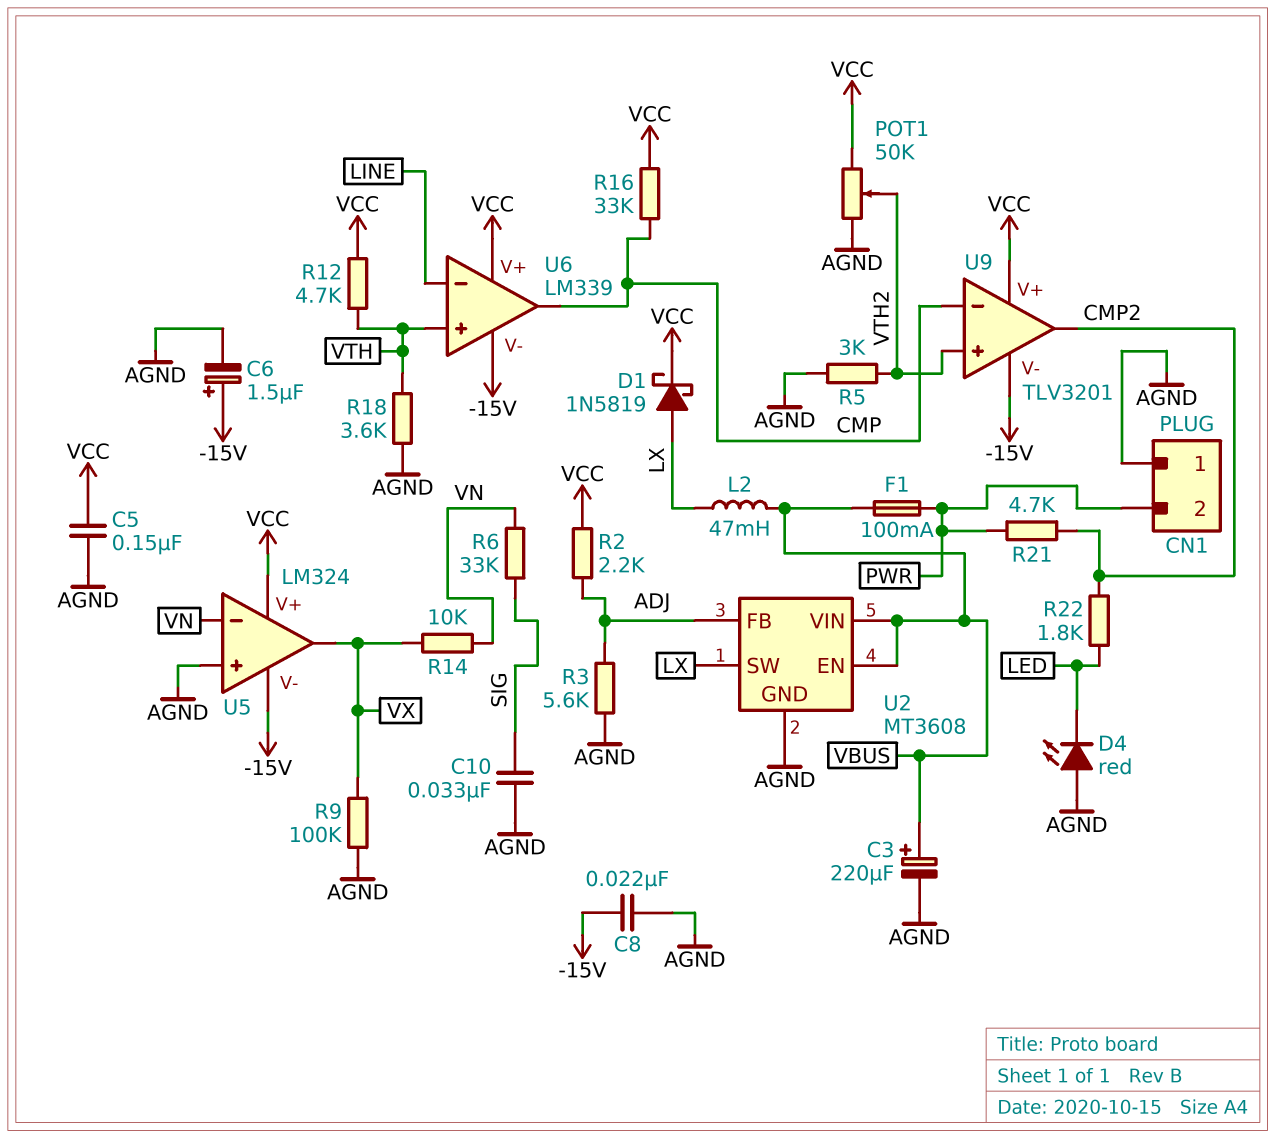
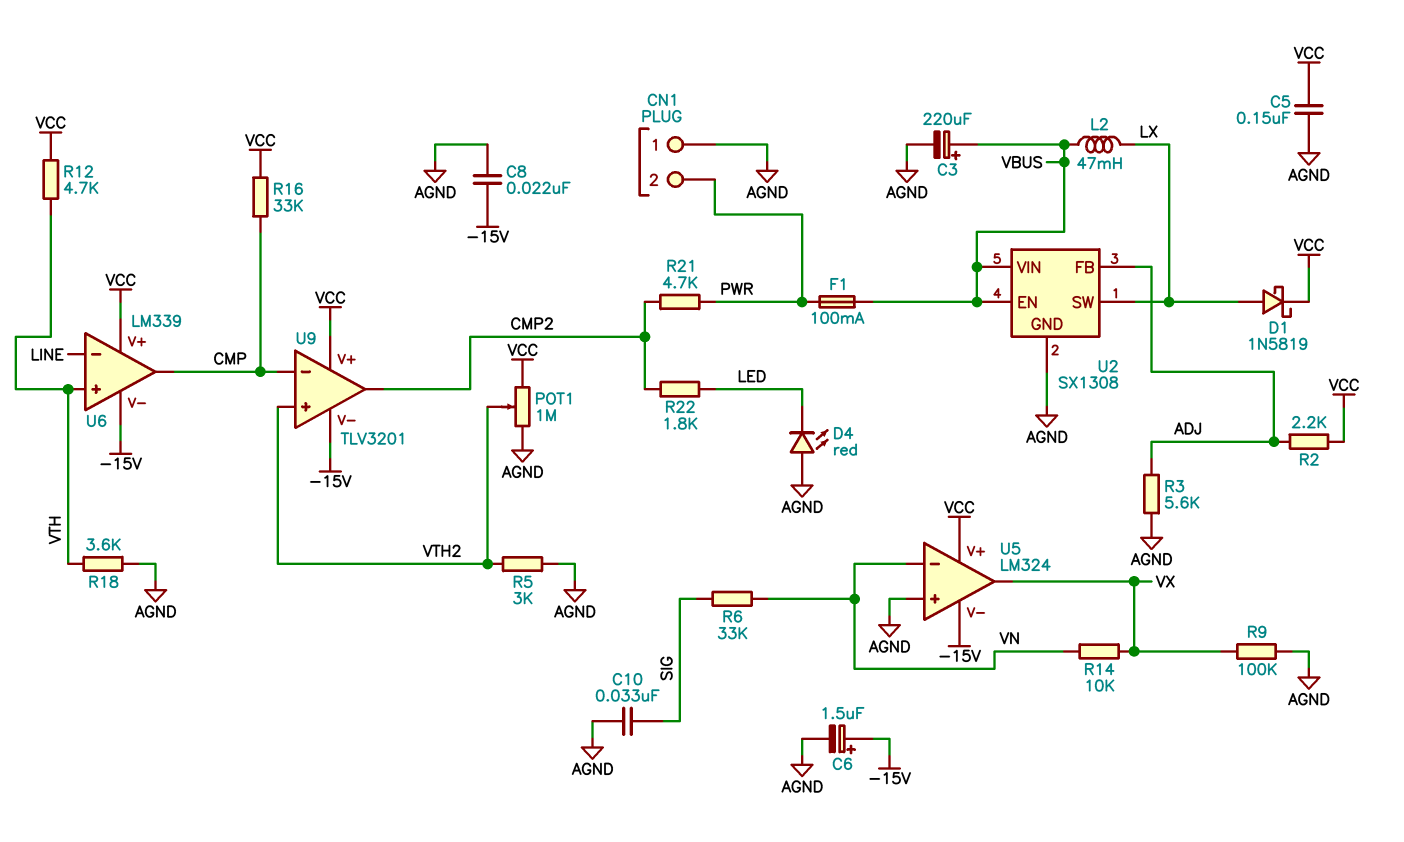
POT1: 50k (AGND, VCC, wiper VTH2) -> 1M (AGND, VCC, wiper VTH2)
U2: MT3608 -> SX1308

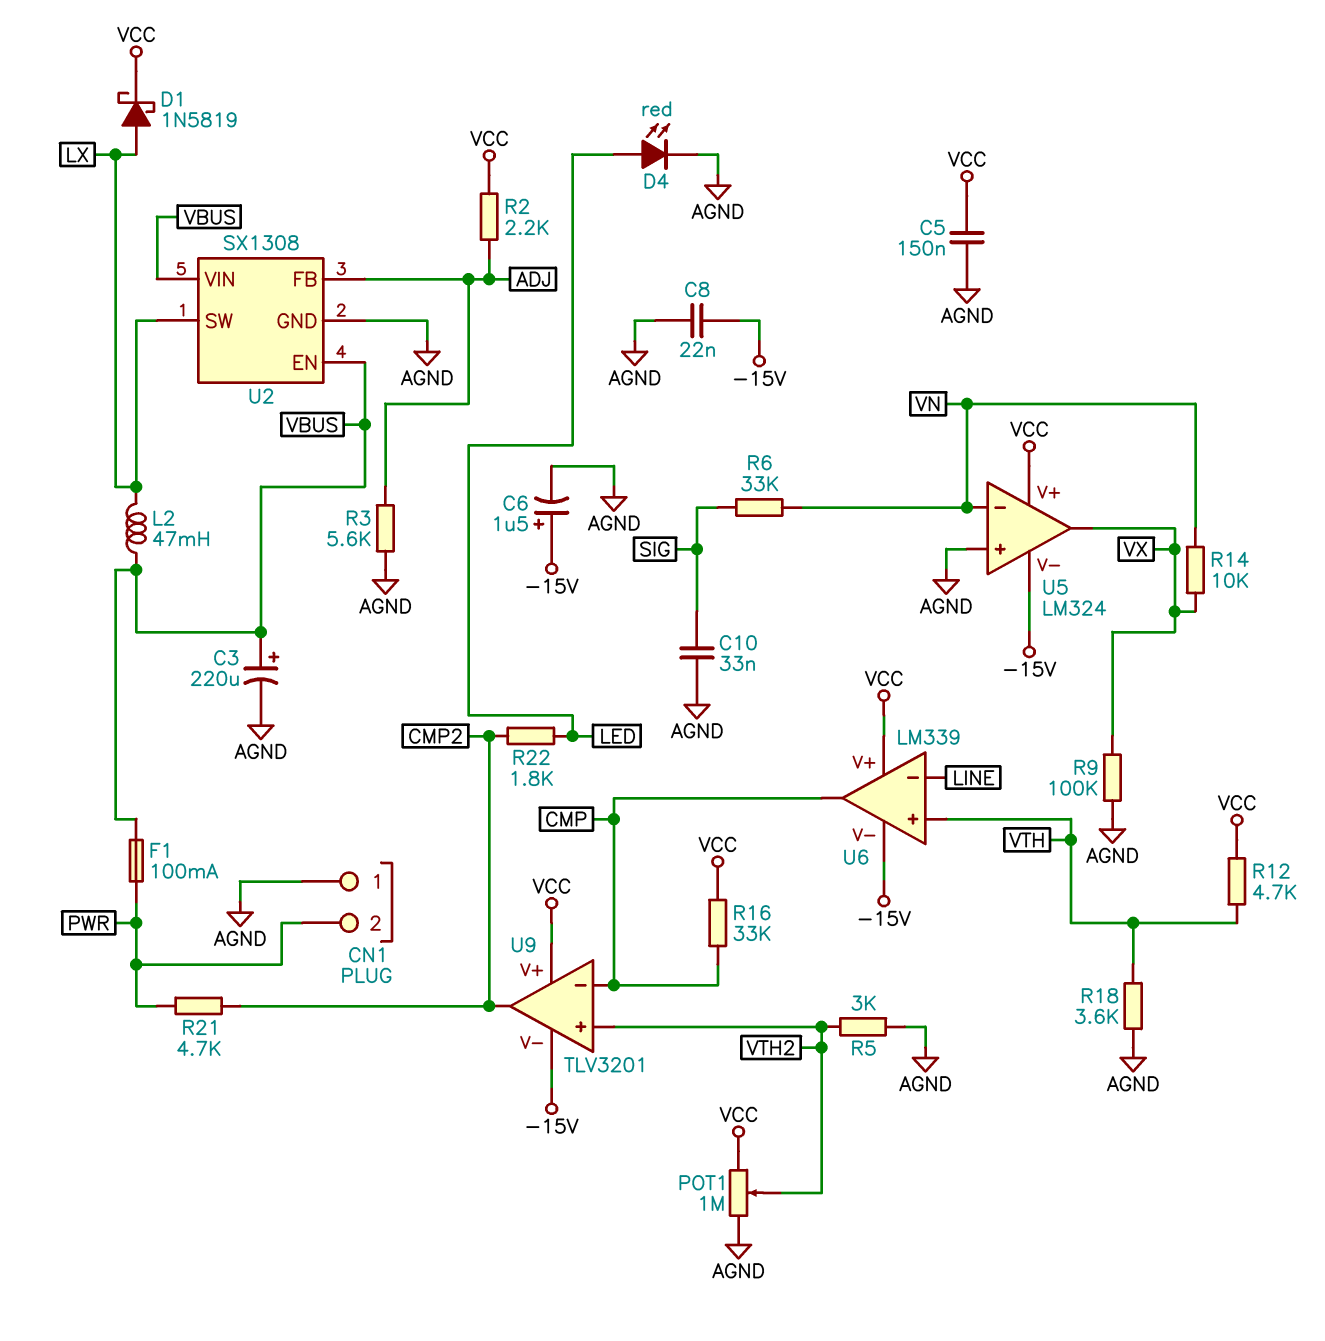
D4: LED red (A AGND, K LED) -> LED red (A LED, K AGND)

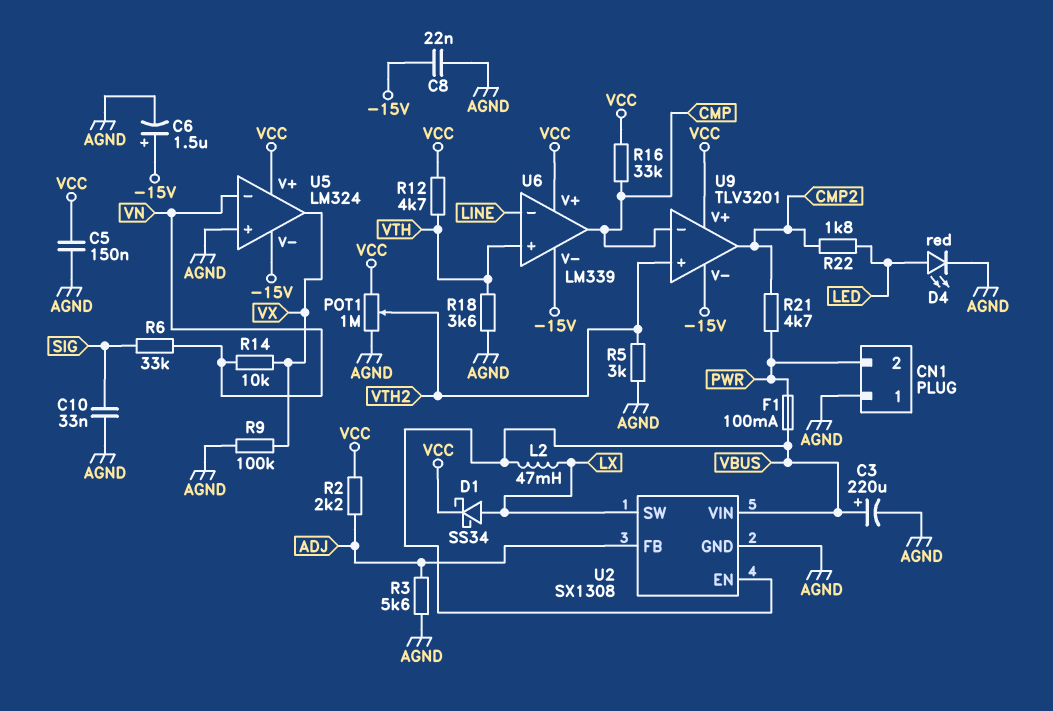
D1: schottky 1N5819 (A LX, K VCC) -> schottky SS34 (A LX, K VCC)

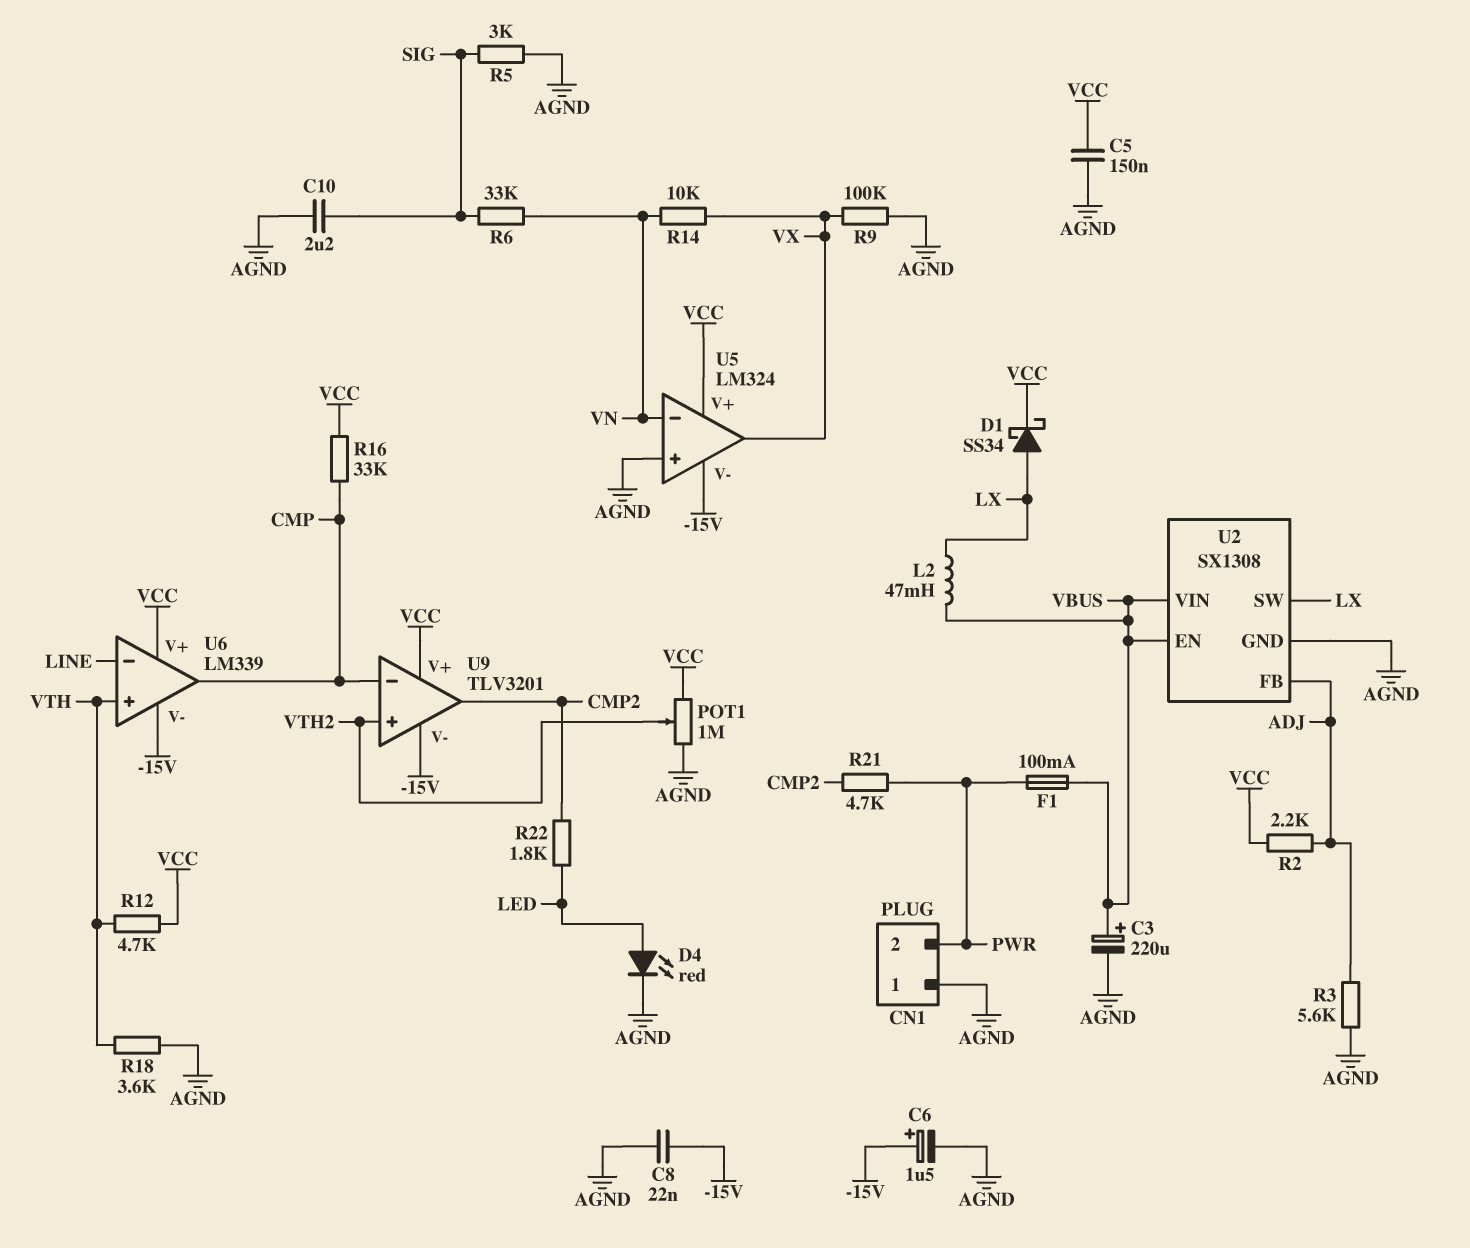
C10: 33nF (AGND, SIG) -> 2.2uF (AGND, SIG)
R5: 3k (AGND, VTH2) -> 3k (AGND, SIG)

